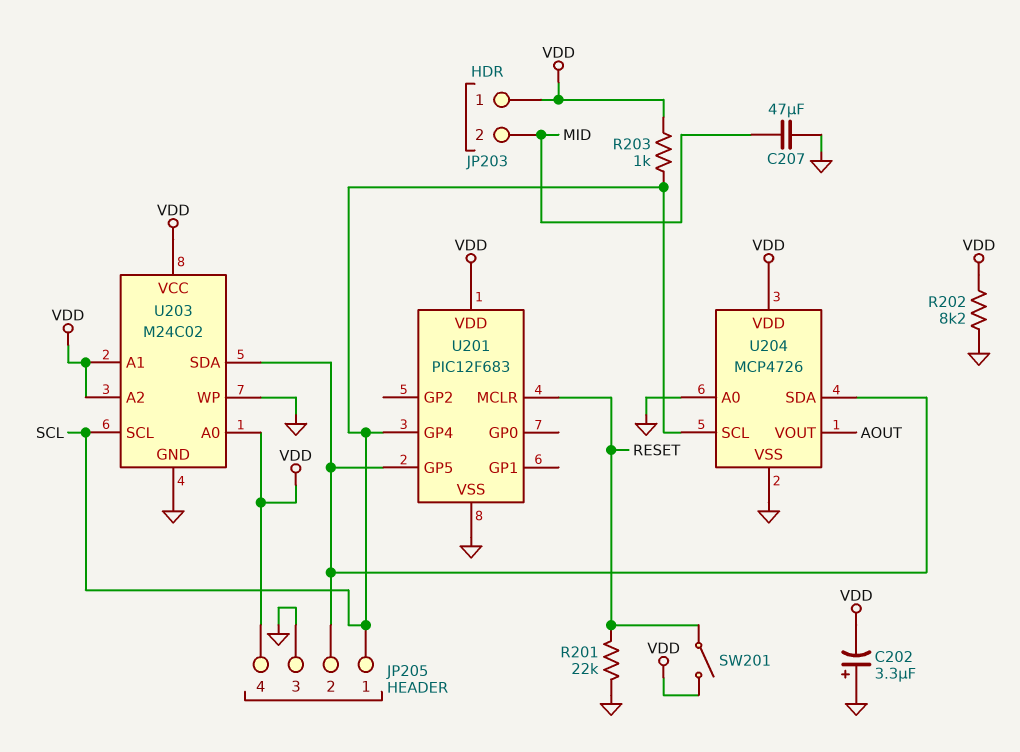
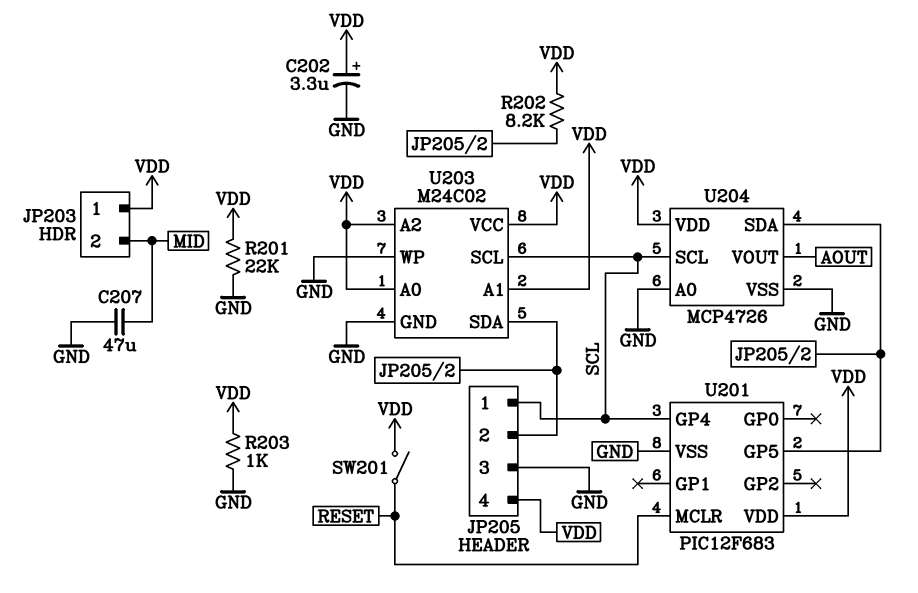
C202: 3.3uF (plus GND, minus VDD) -> 3.3uF (plus VDD, minus GND)
R201: 22k (GND, RESET) -> 22k (GND, VDD)
R202: 8.2k (GND, VDD) -> 8.2k (JP205/2, VDD)
R203: 1k (SCL, VDD) -> 1k (GND, VDD)

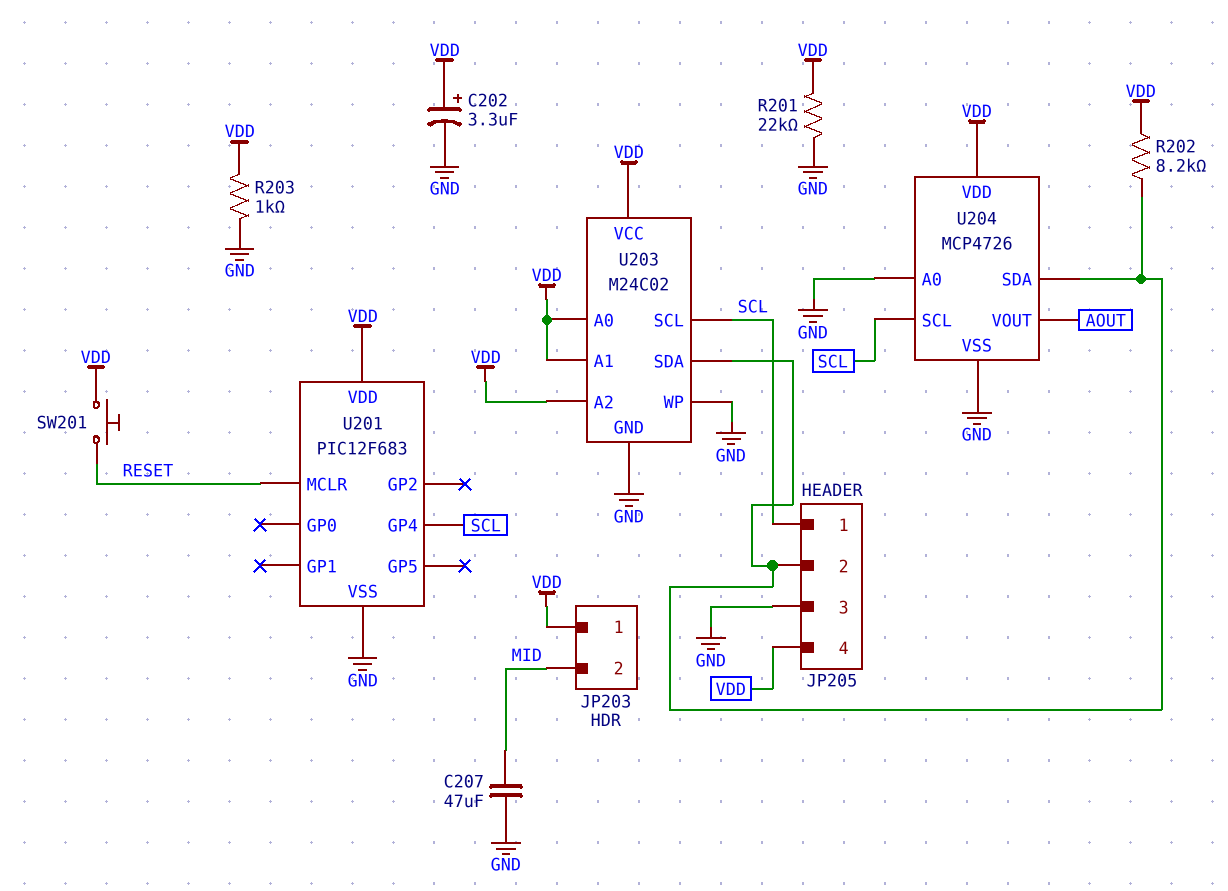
SW201: switch (RESET, VDD) -> button (RESET, VDD)
U201 pin GP5: JP205/2 -> none

